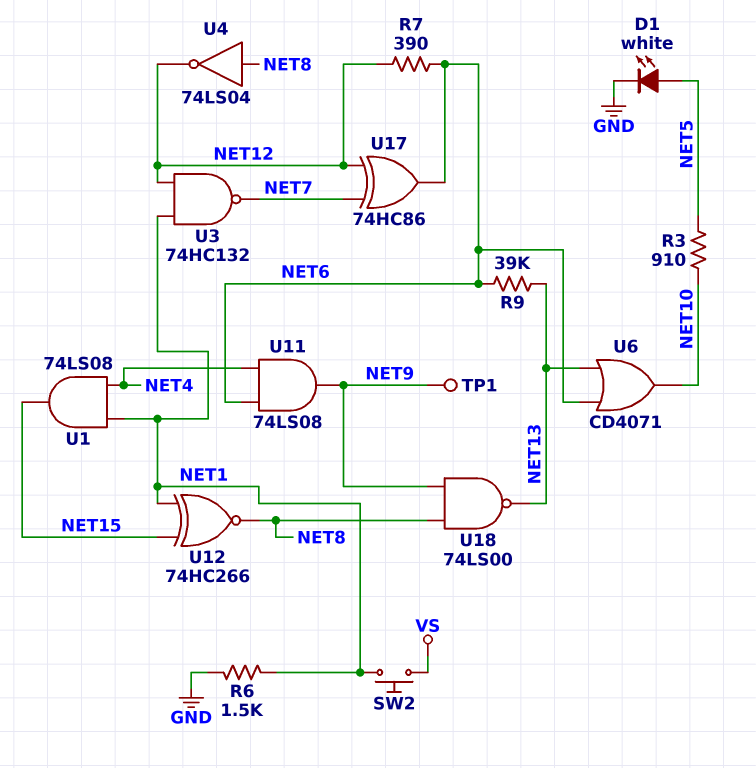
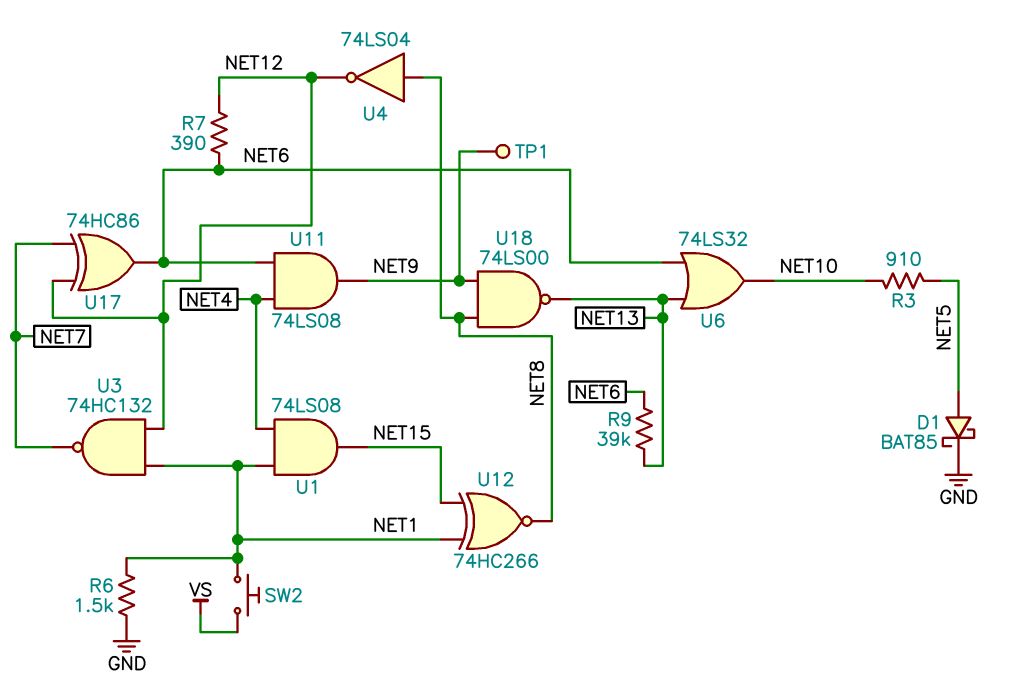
D1: LED white (A NET5, K GND) -> schottky BAT85 (A NET5, K GND)
U6: OR CD4071 (in NET6, in NET13, out NET10) -> OR 74LS32 (in NET6, in NET13, out NET10)

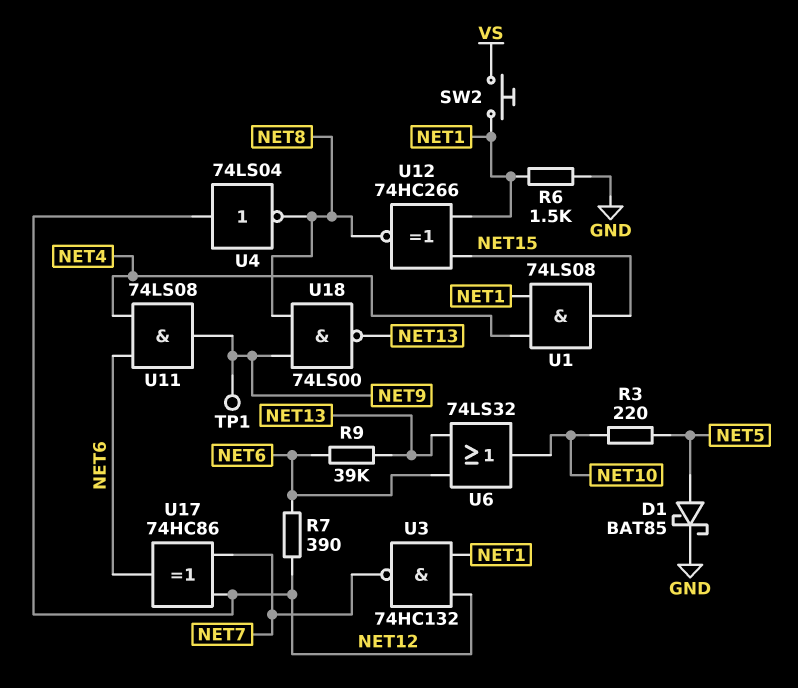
R3: 910 (NET5, NET10) -> 220 (NET5, NET10)
U4: NOT 74LS04 (in NET8, out NET12) -> NOT 74LS04 (in NET12, out NET8)

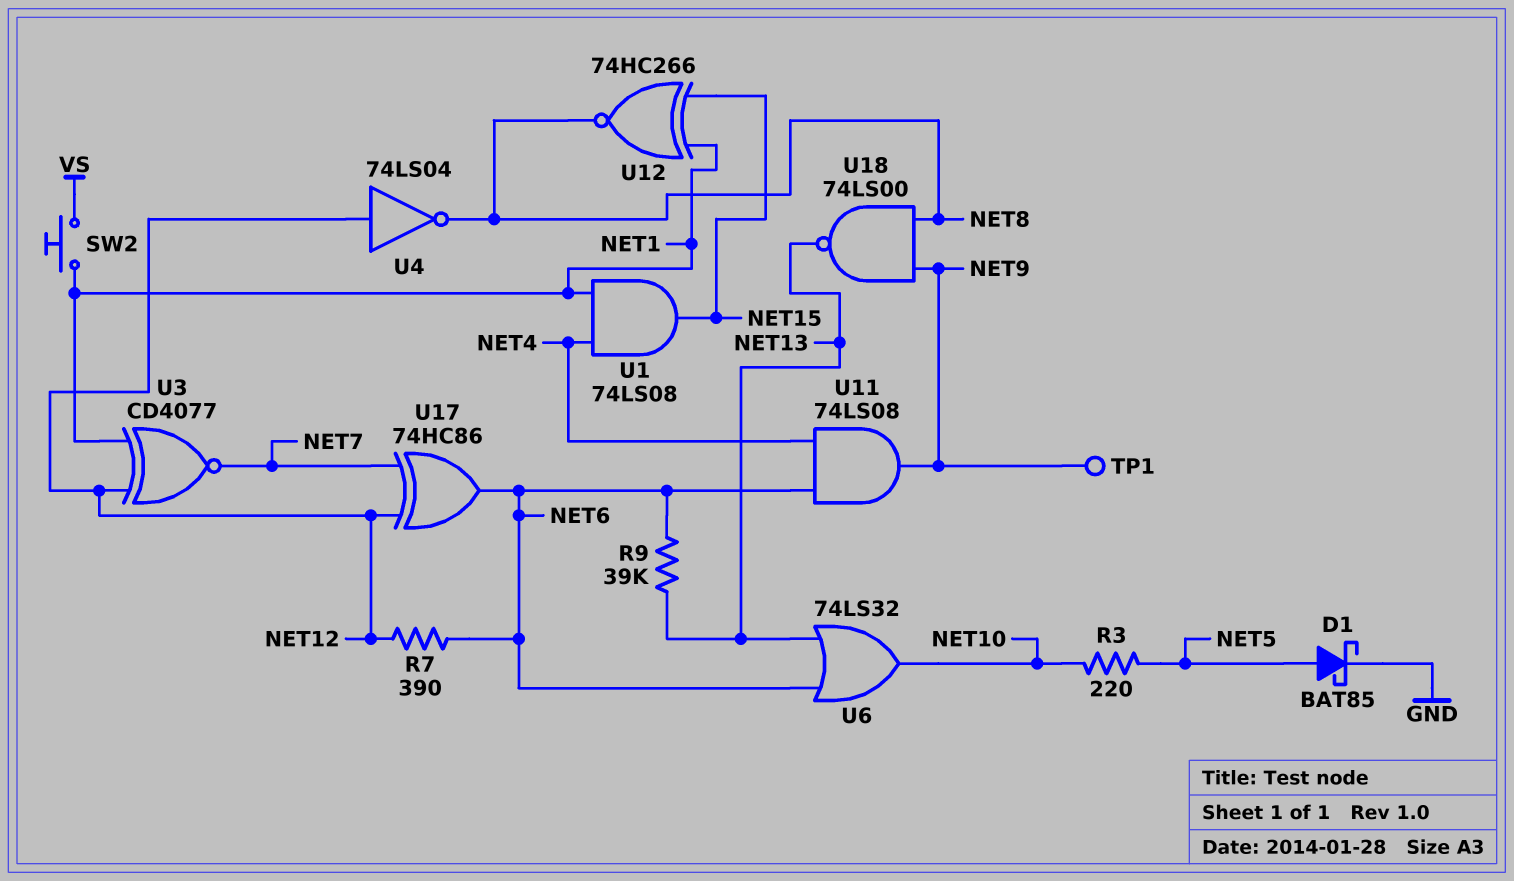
R6: 1.5k (GND, NET1) -> none
U3: NAND 74HC132 (in NET1, in NET12, out NET7) -> XNOR CD4077 (in NET1, in NET12, out NET7)

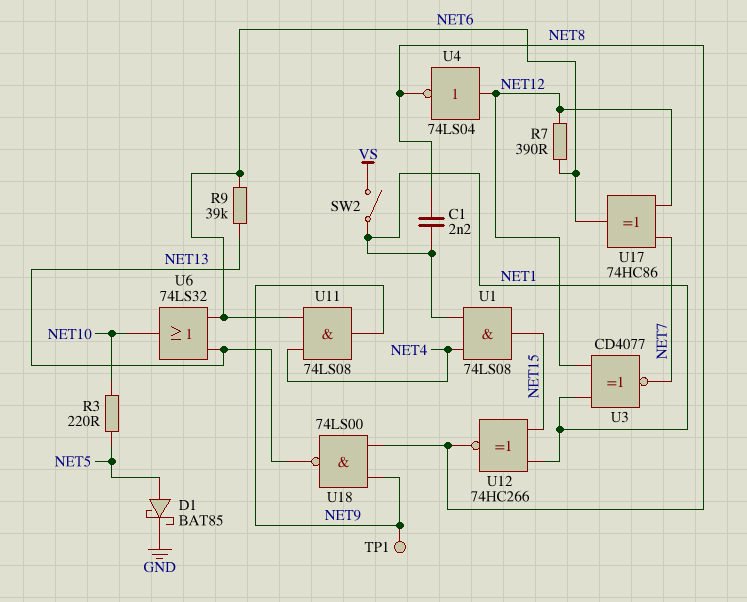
C1: none -> 2.2nF (NET1, NET8)
SW2: button (NET1, VS) -> switch (NET1, VS)

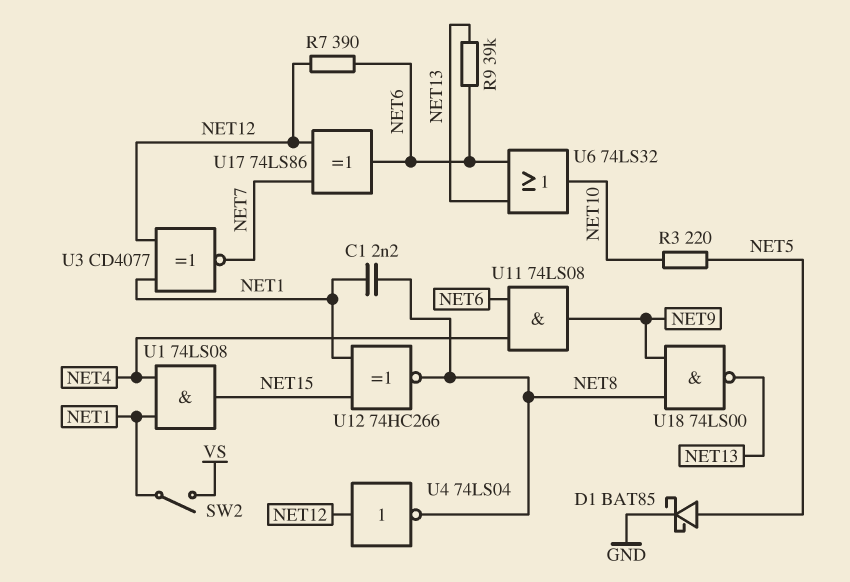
TP1: test point (NET9) -> none
U17: XOR 74HC86 (in NET7, in NET12, out NET6) -> XOR 74LS86 (in NET7, in NET12, out NET6)

